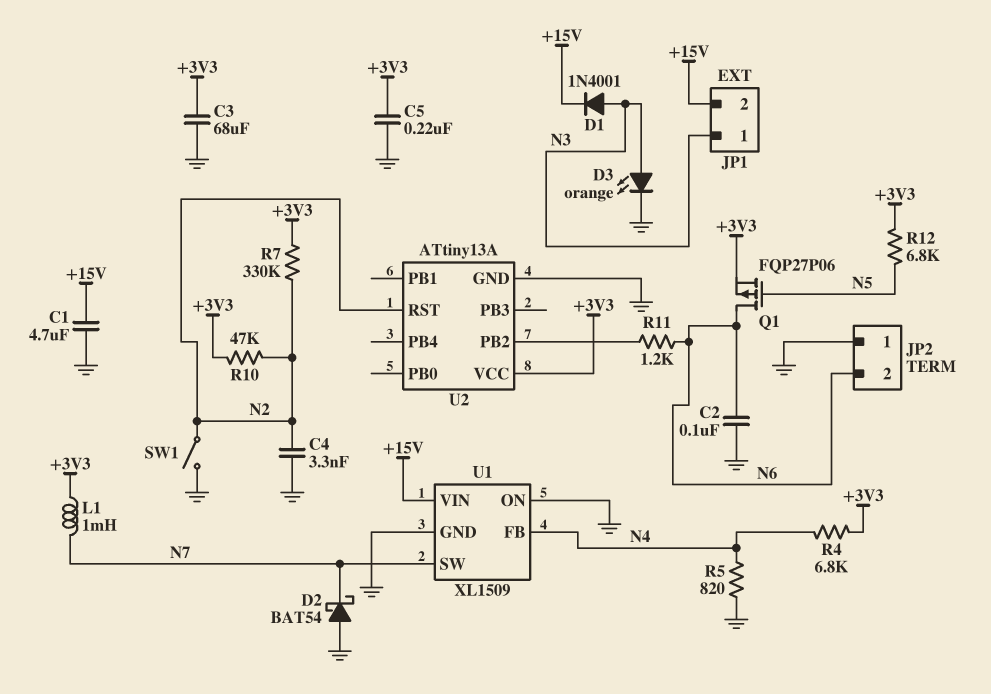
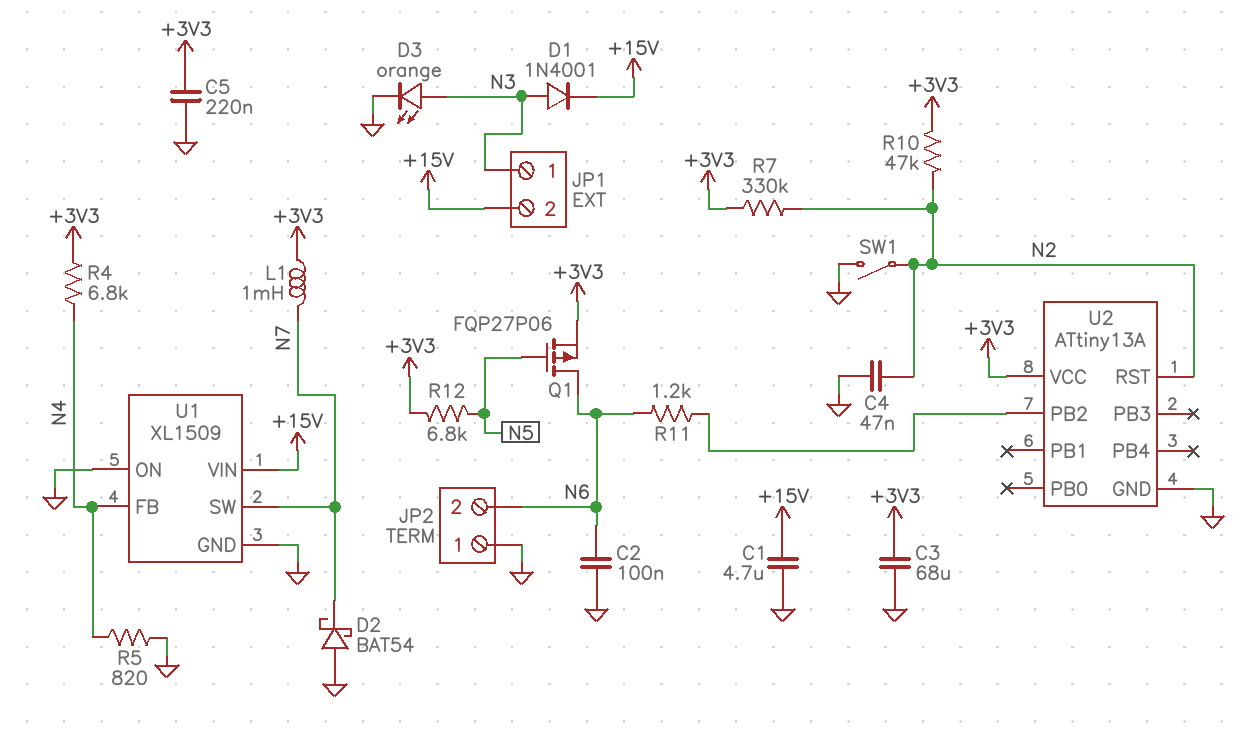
C4: 3.3nF (GND, N2) -> 47nF (GND, N2)

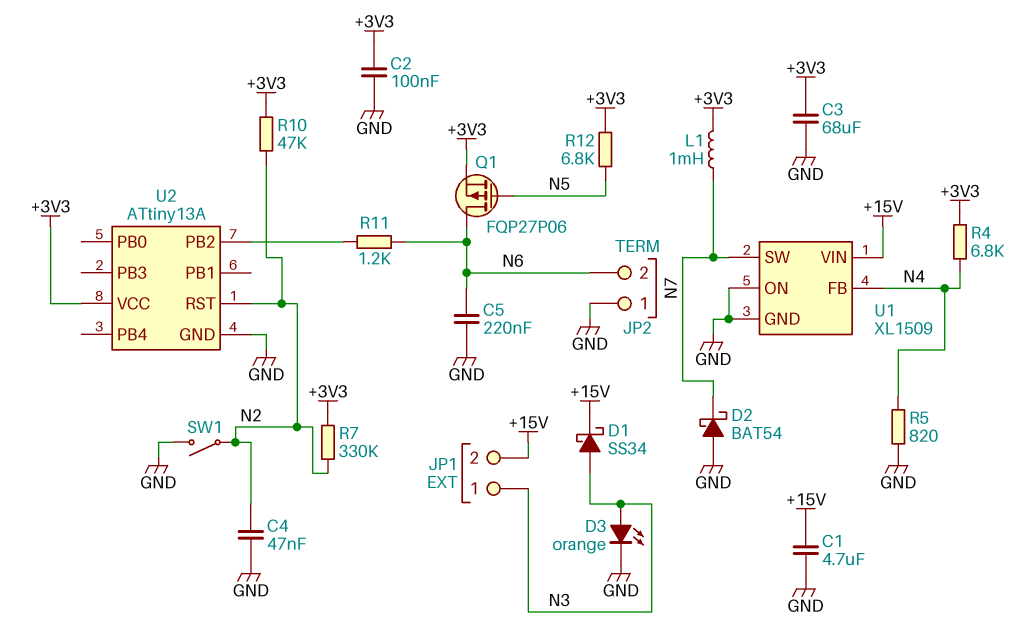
C2: 100nF (GND, N6) -> 100nF (+3V3, GND)
C5: 220nF (+3V3, GND) -> 220nF (GND, N6)
D1: diode 1N4001 (A N3, K +15V) -> schottky SS34 (A N3, K +15V)

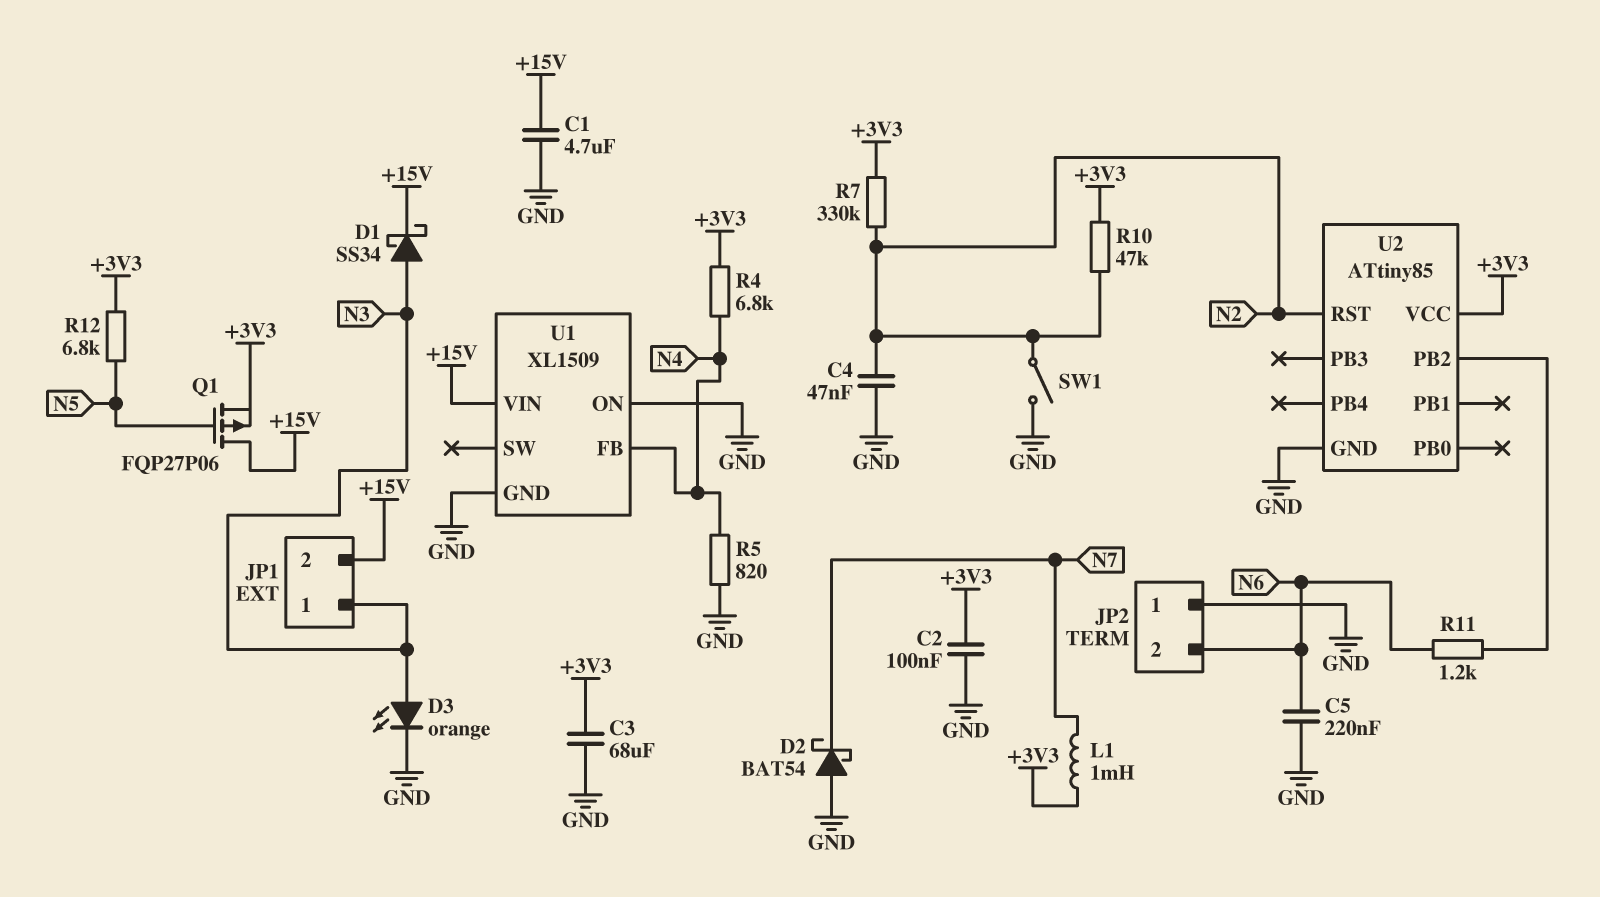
Q1: PMOS FQP27P06 (G N5, D N6, S +3V3) -> PMOS FQP27P06 (G N5, D +15V, S +3V3)
U1 pin SW: N7 -> none
U2: ATtiny13A -> ATtiny85

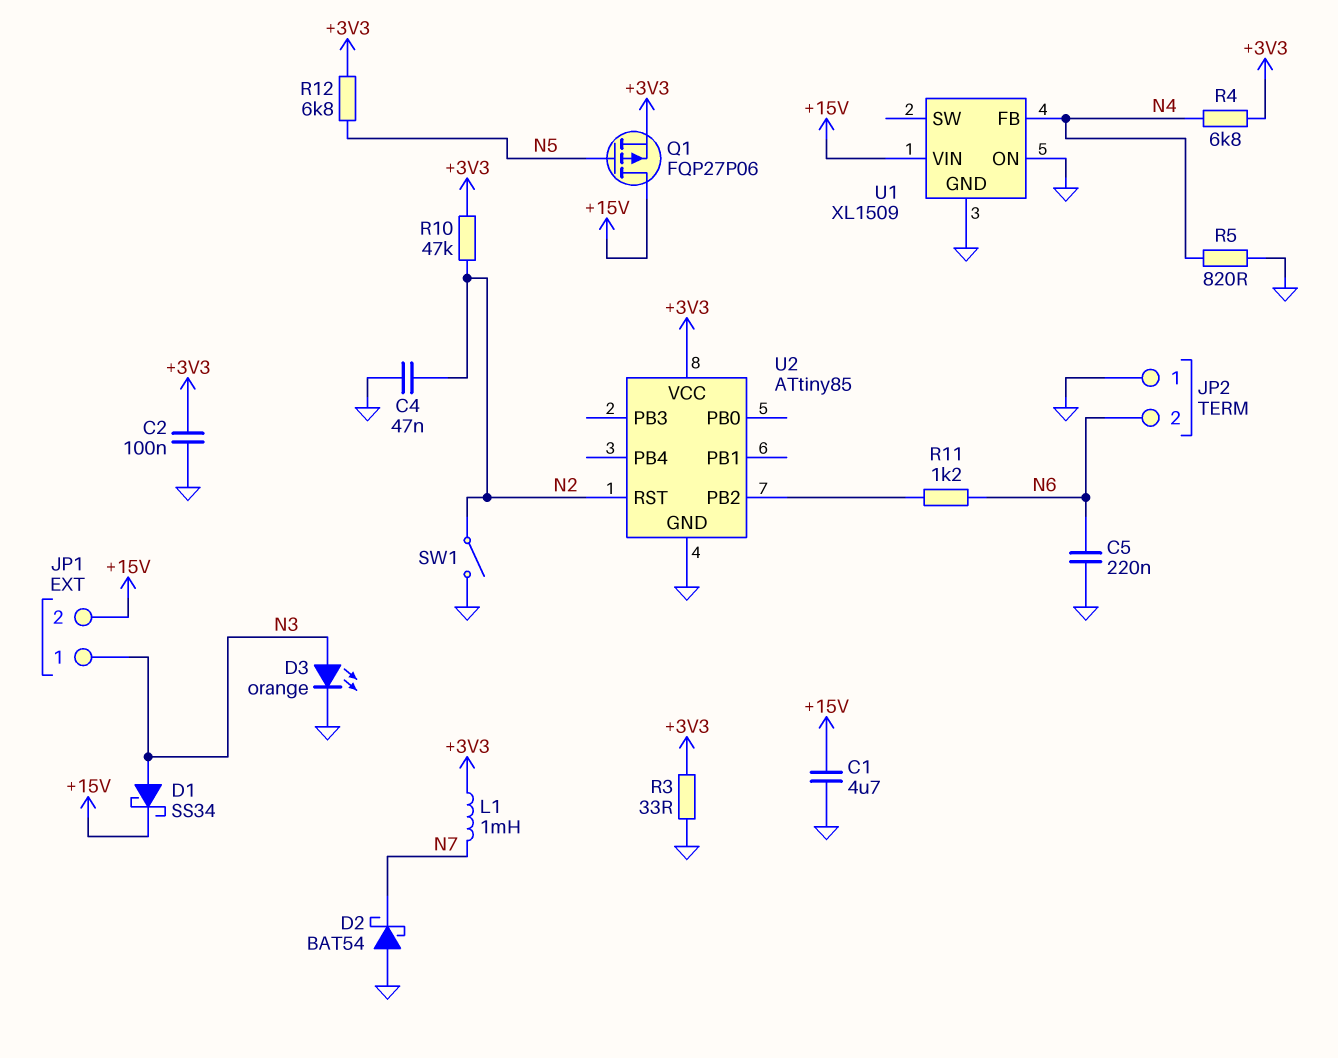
C3: 68uF (+3V3, GND) -> none
R3: none -> 33 (+3V3, GND)
R7: 330k (+3V3, N2) -> none

